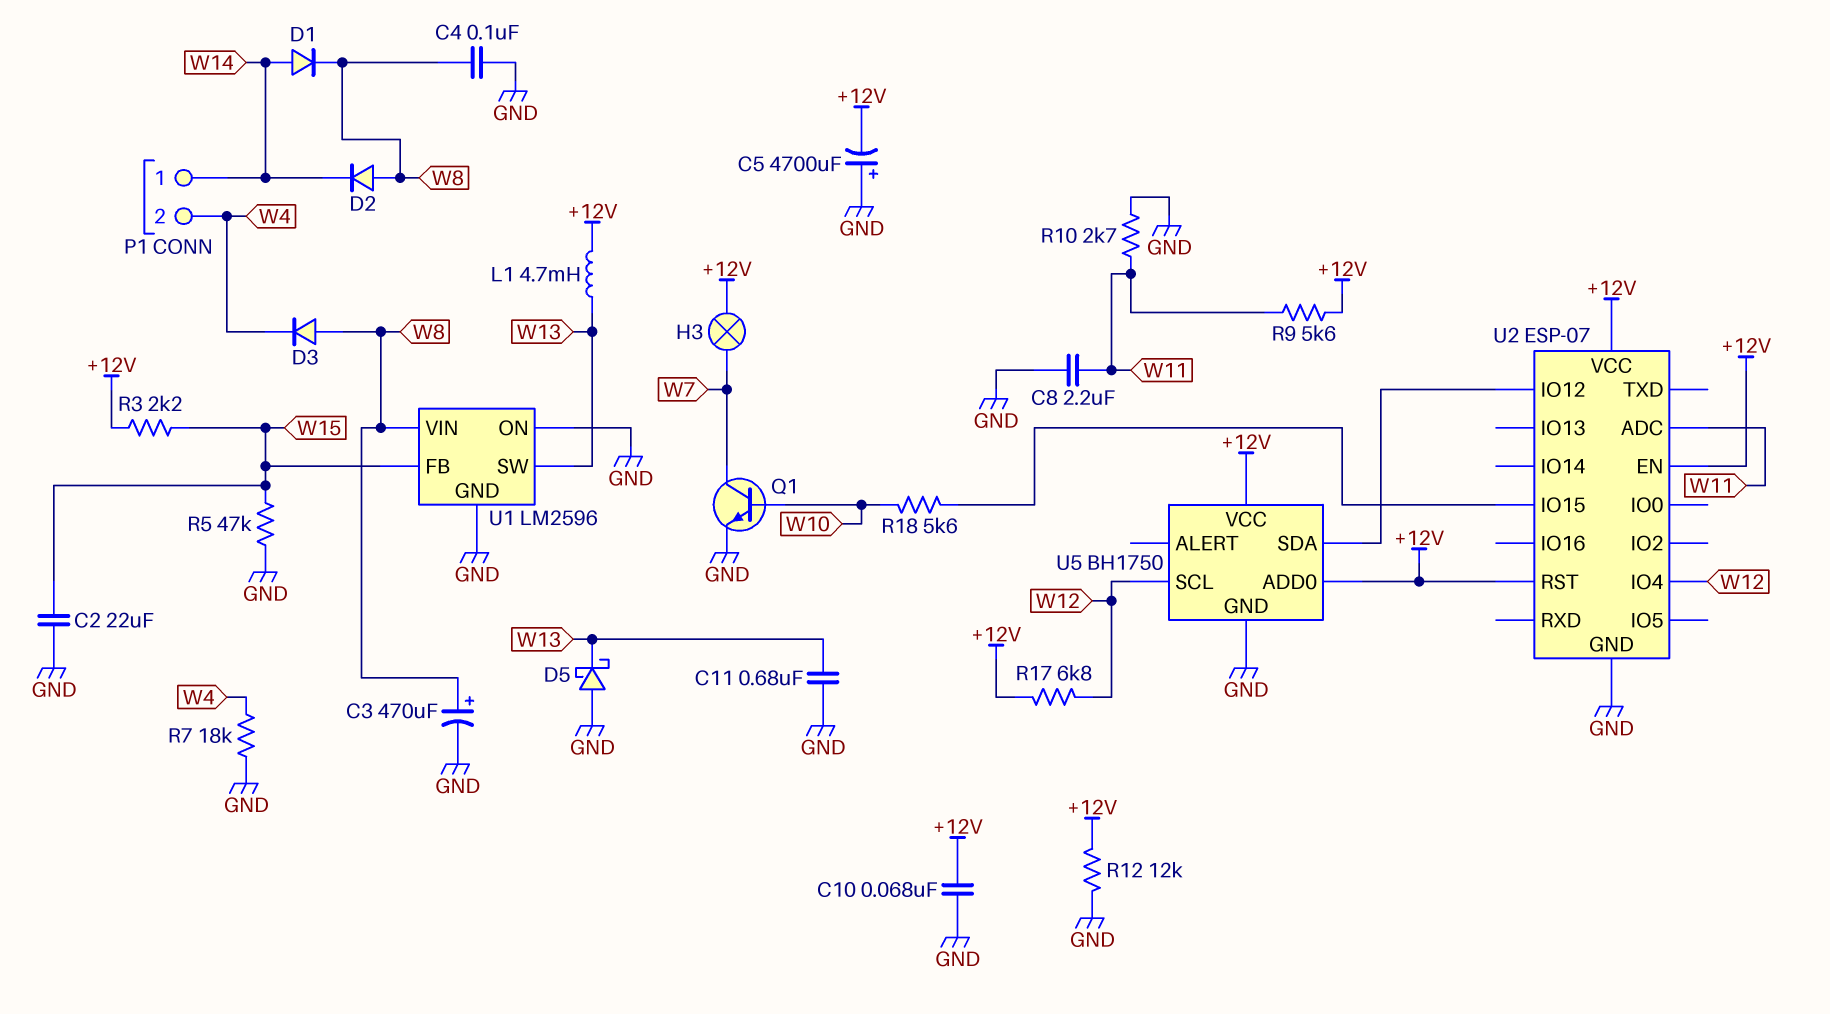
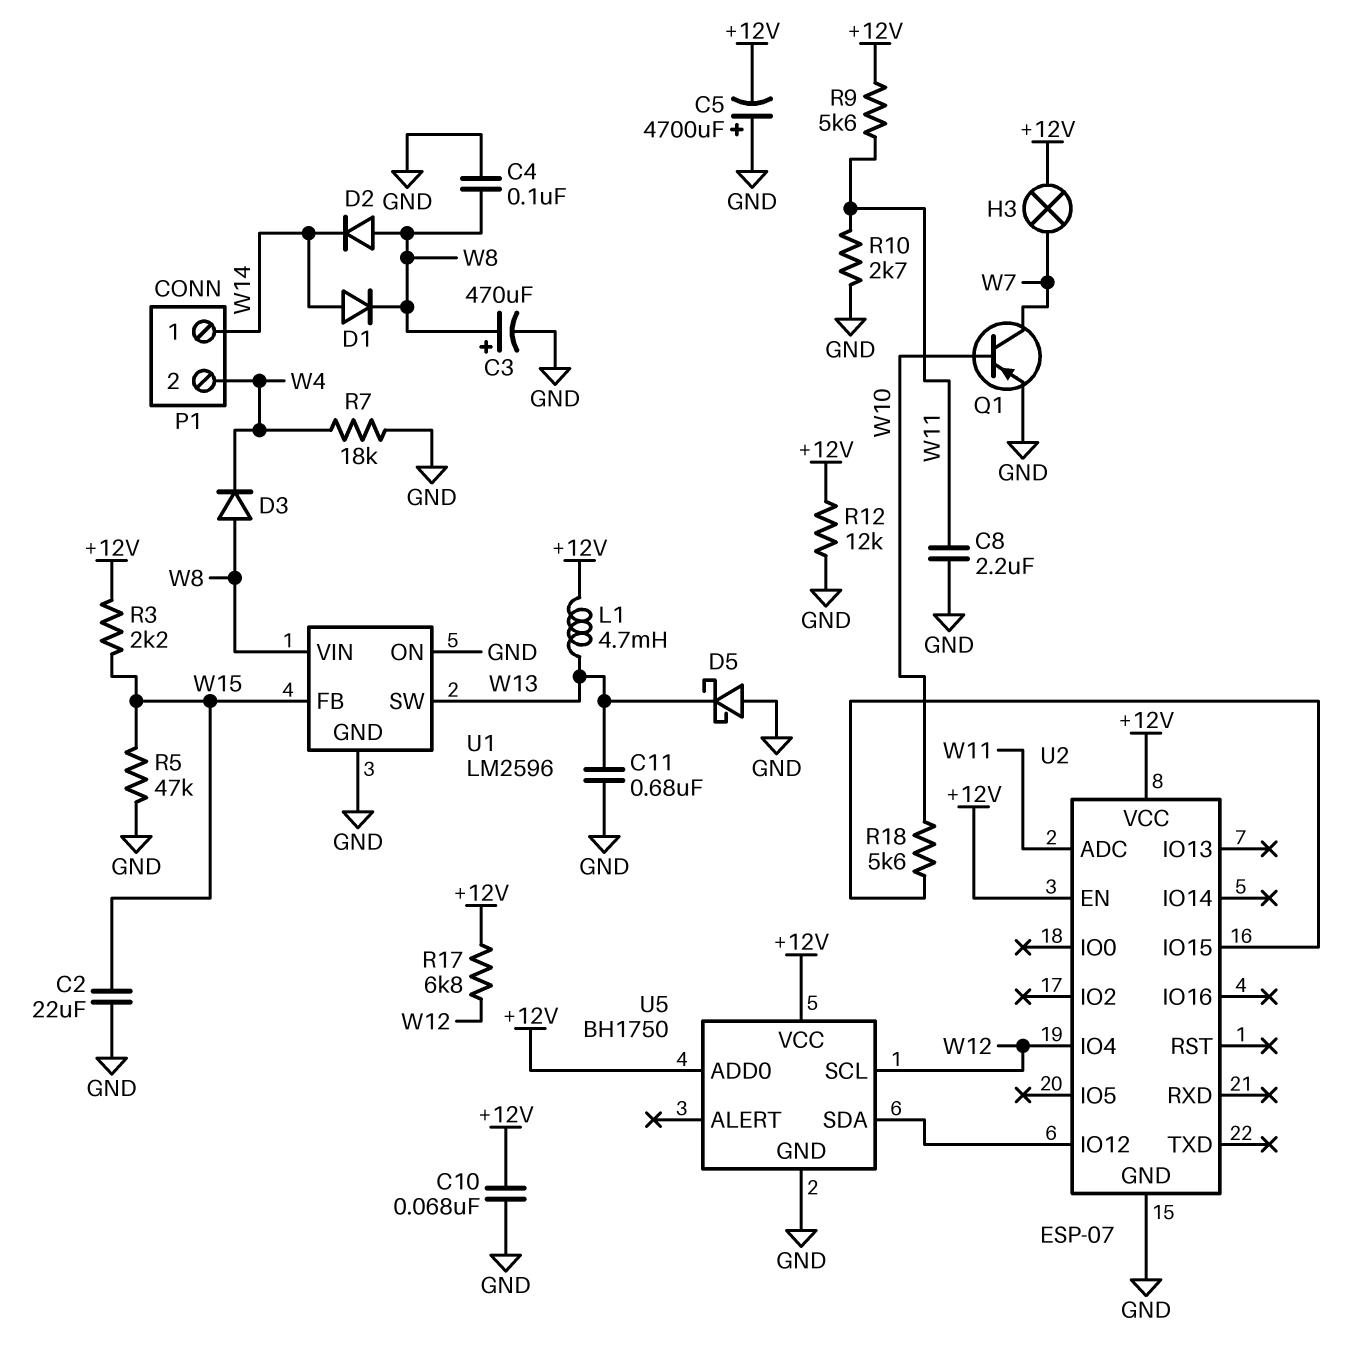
Q1: NPN (B W10, C W7, E GND) -> PNP (B W10, C W7, E GND)
U2 pin RST: +12V -> none

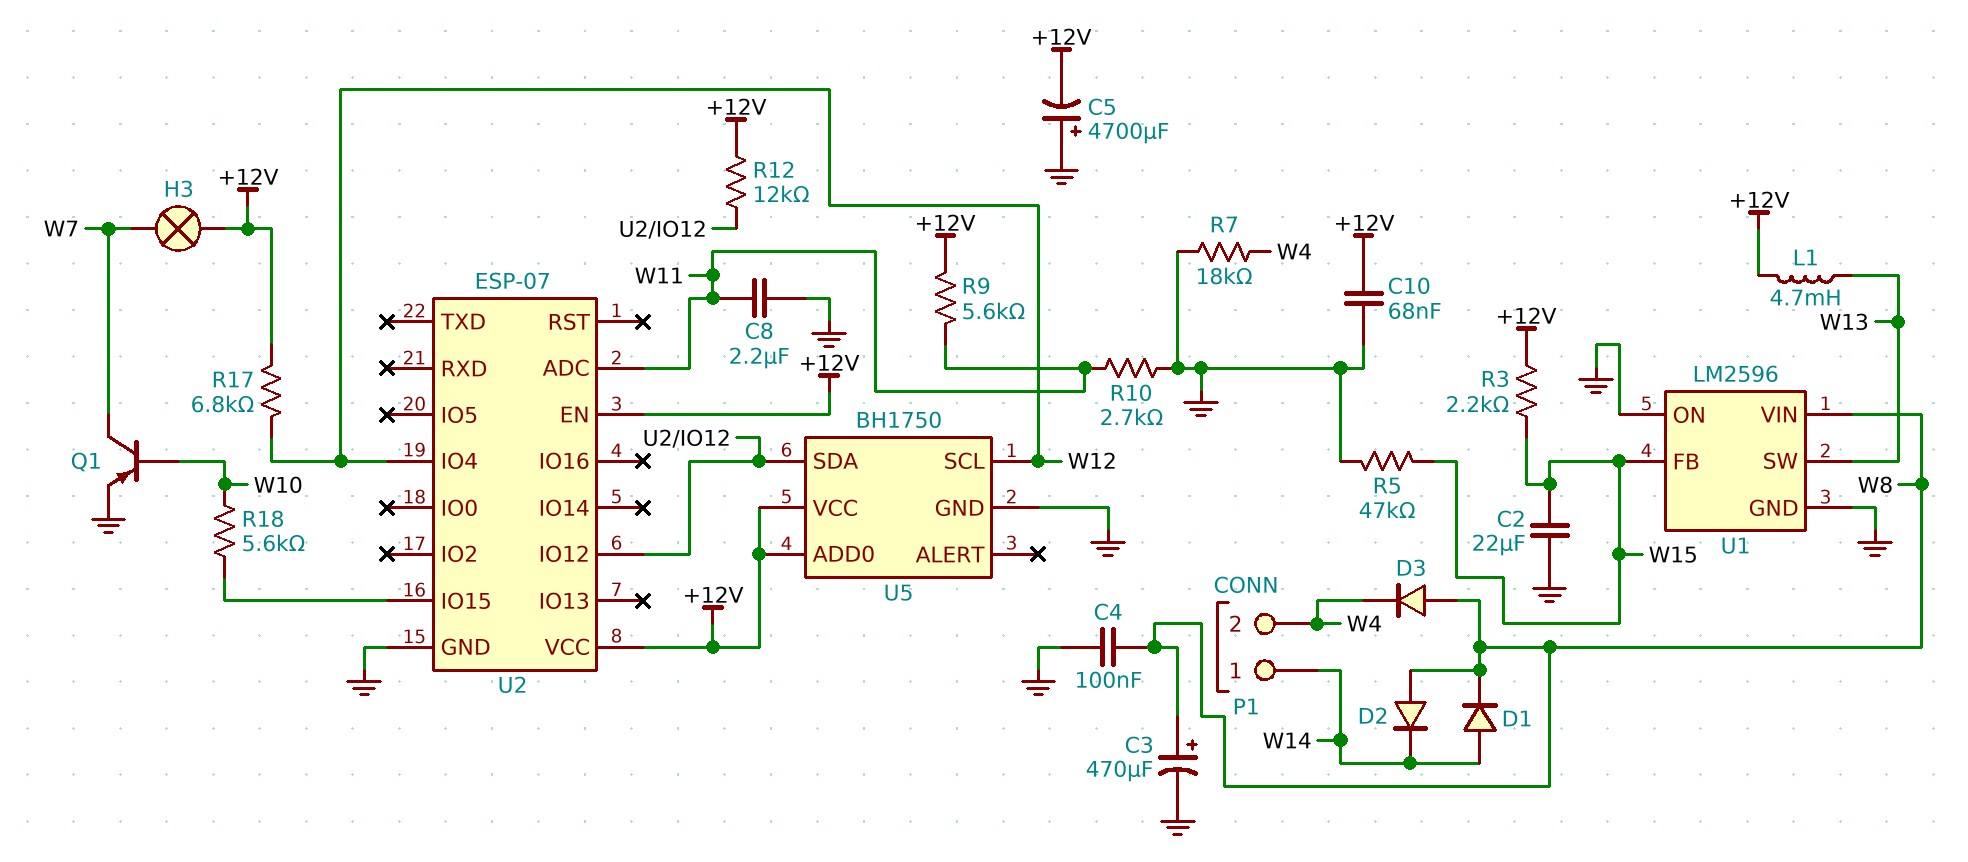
C11: 680nF (GND, W13) -> none
D5: schottky (A GND, K W13) -> none
R12: 12k (+12V, GND) -> 12k (+12V, U2/IO12)

